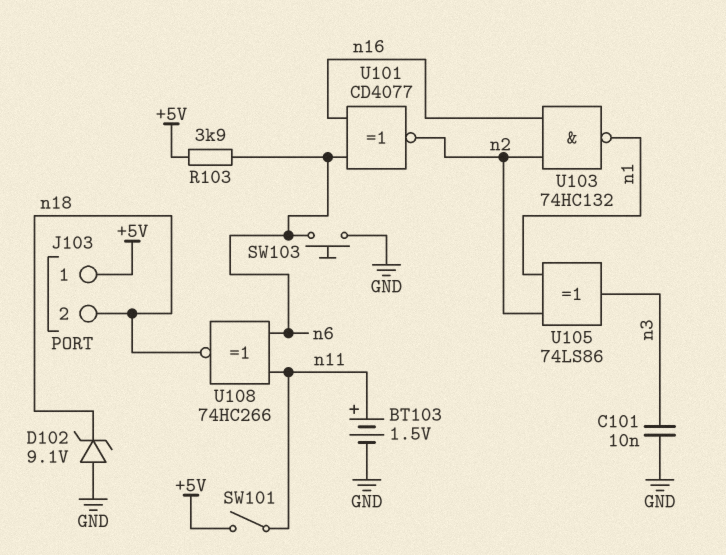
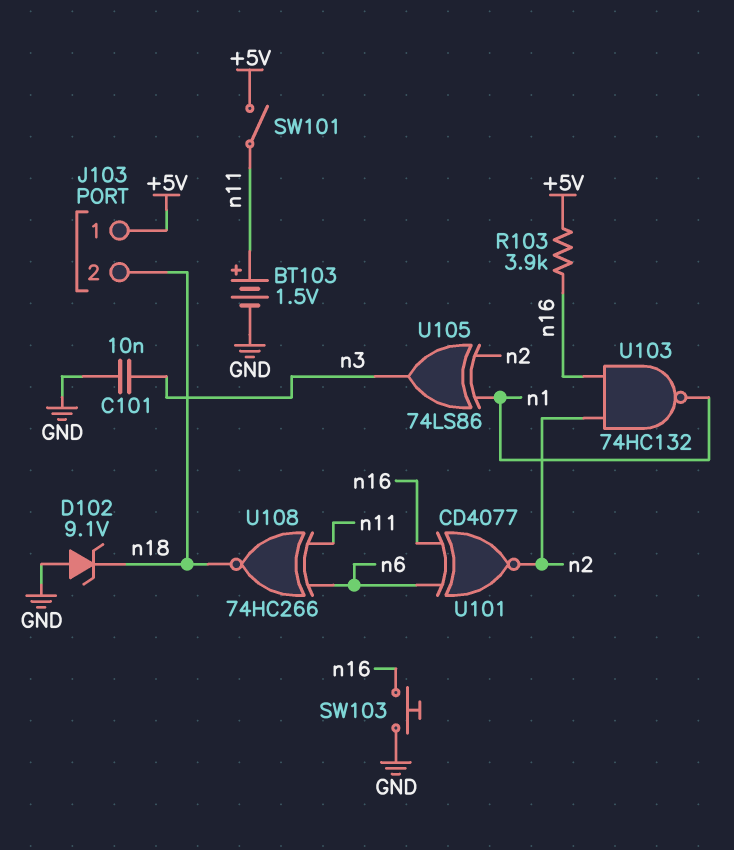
R103: 3.9k (+5V, n6) -> 3.9k (+5V, n16)
SW103: button (GND, n6) -> button (GND, n16)

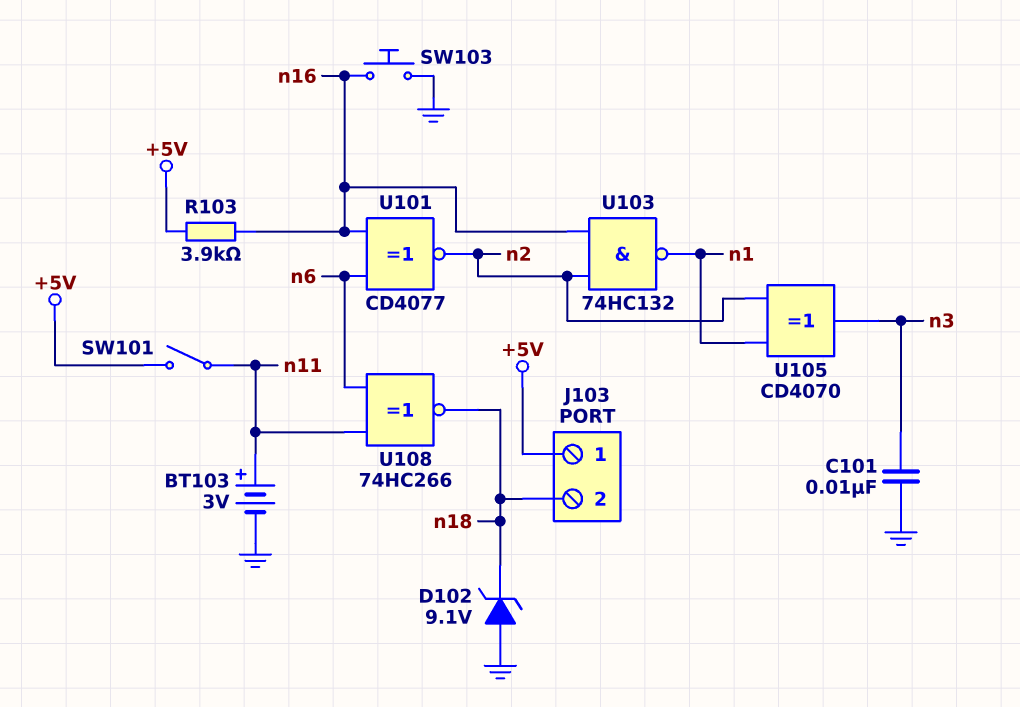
BT103: 1.5V (plus n11, minus GND) -> 3V (plus n11, minus GND)
U105: XOR 74LS86 (in n1, in n2, out n3) -> XOR CD4070 (in n1, in n2, out n3)

